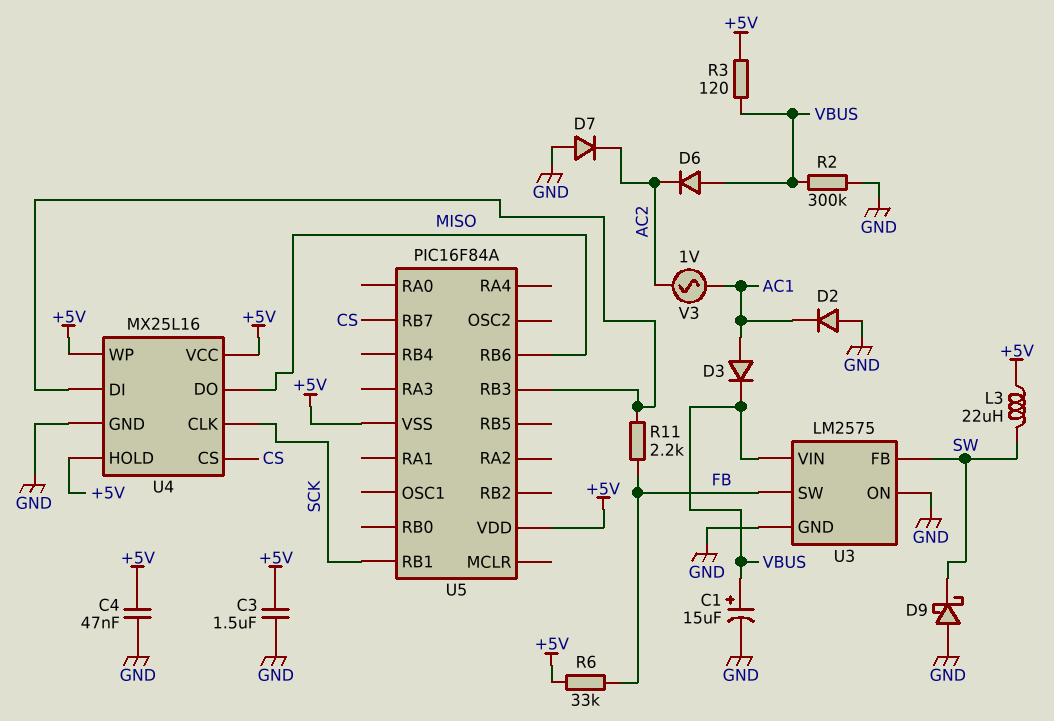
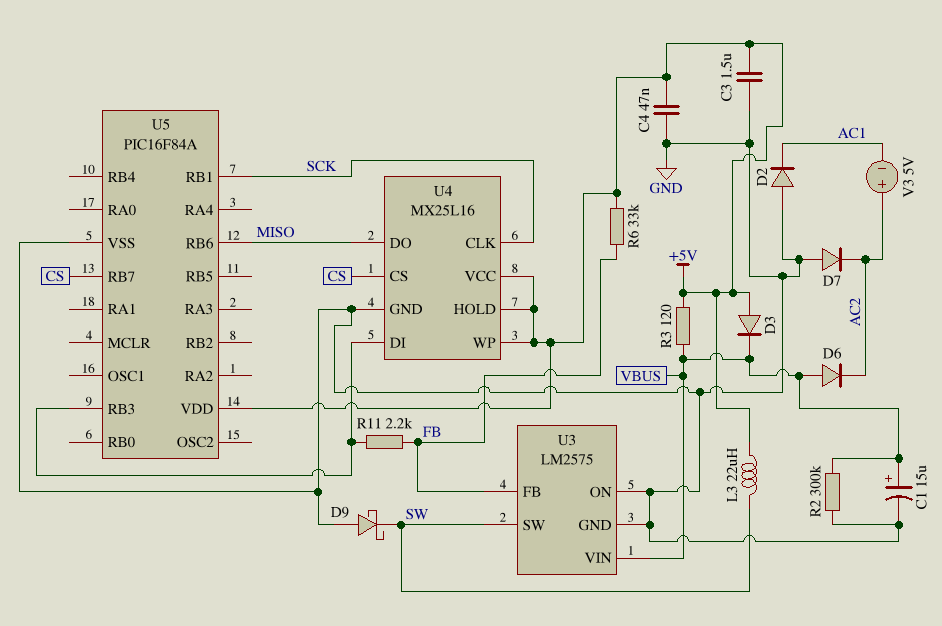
D3: diode (A AC1, K VBUS) -> diode (A +5V, K VBUS)
U3 pin FB: SW -> FB
U3 pin SW: FB -> SW
U5 pin VSS: +5V -> GND
V3: AC 1V (AC1, AC2) -> 5V (plus AC2, minus AC1)

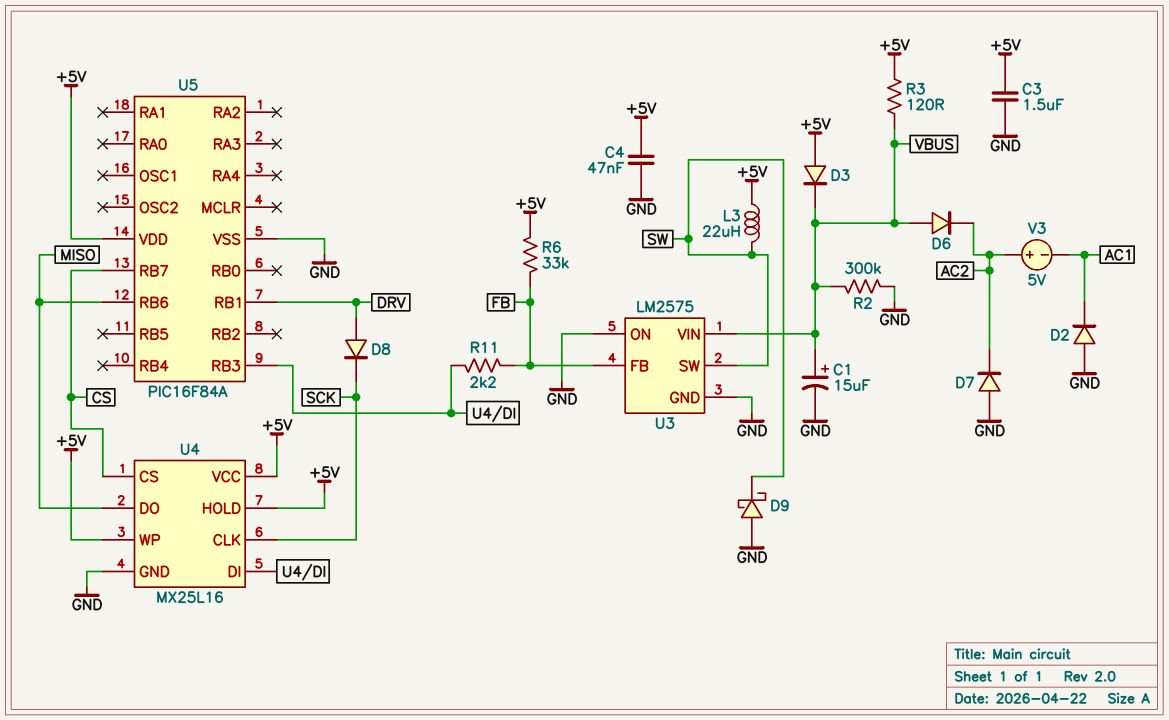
D8: none -> diode (A DRV, K SCK)
U5 pin RB1: SCK -> DRV

